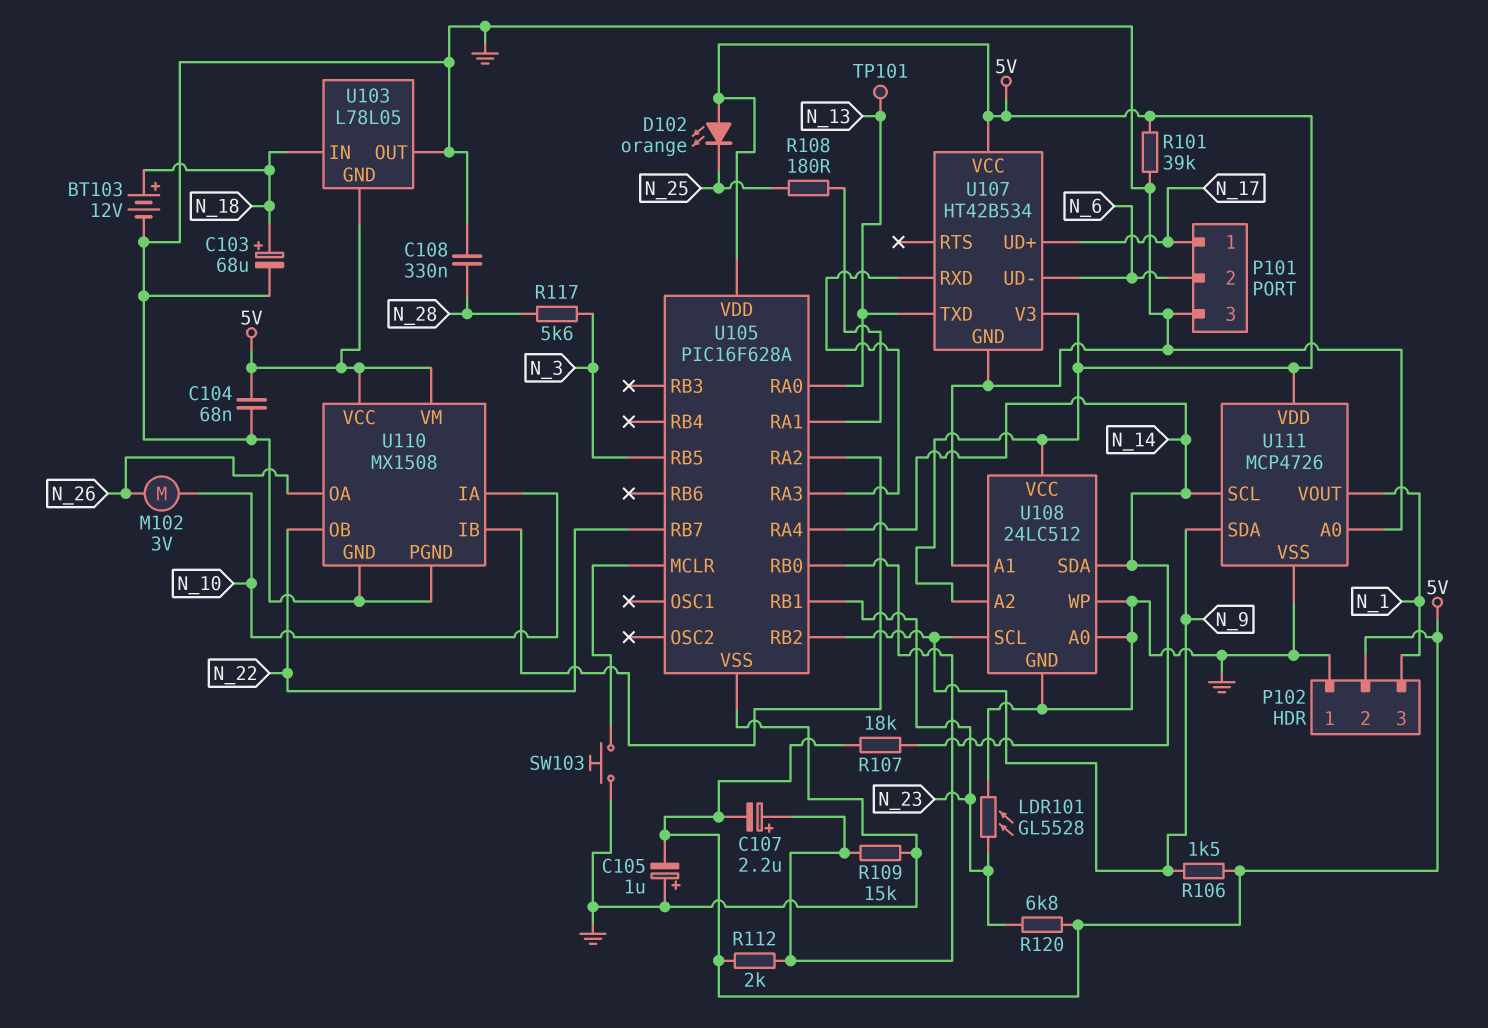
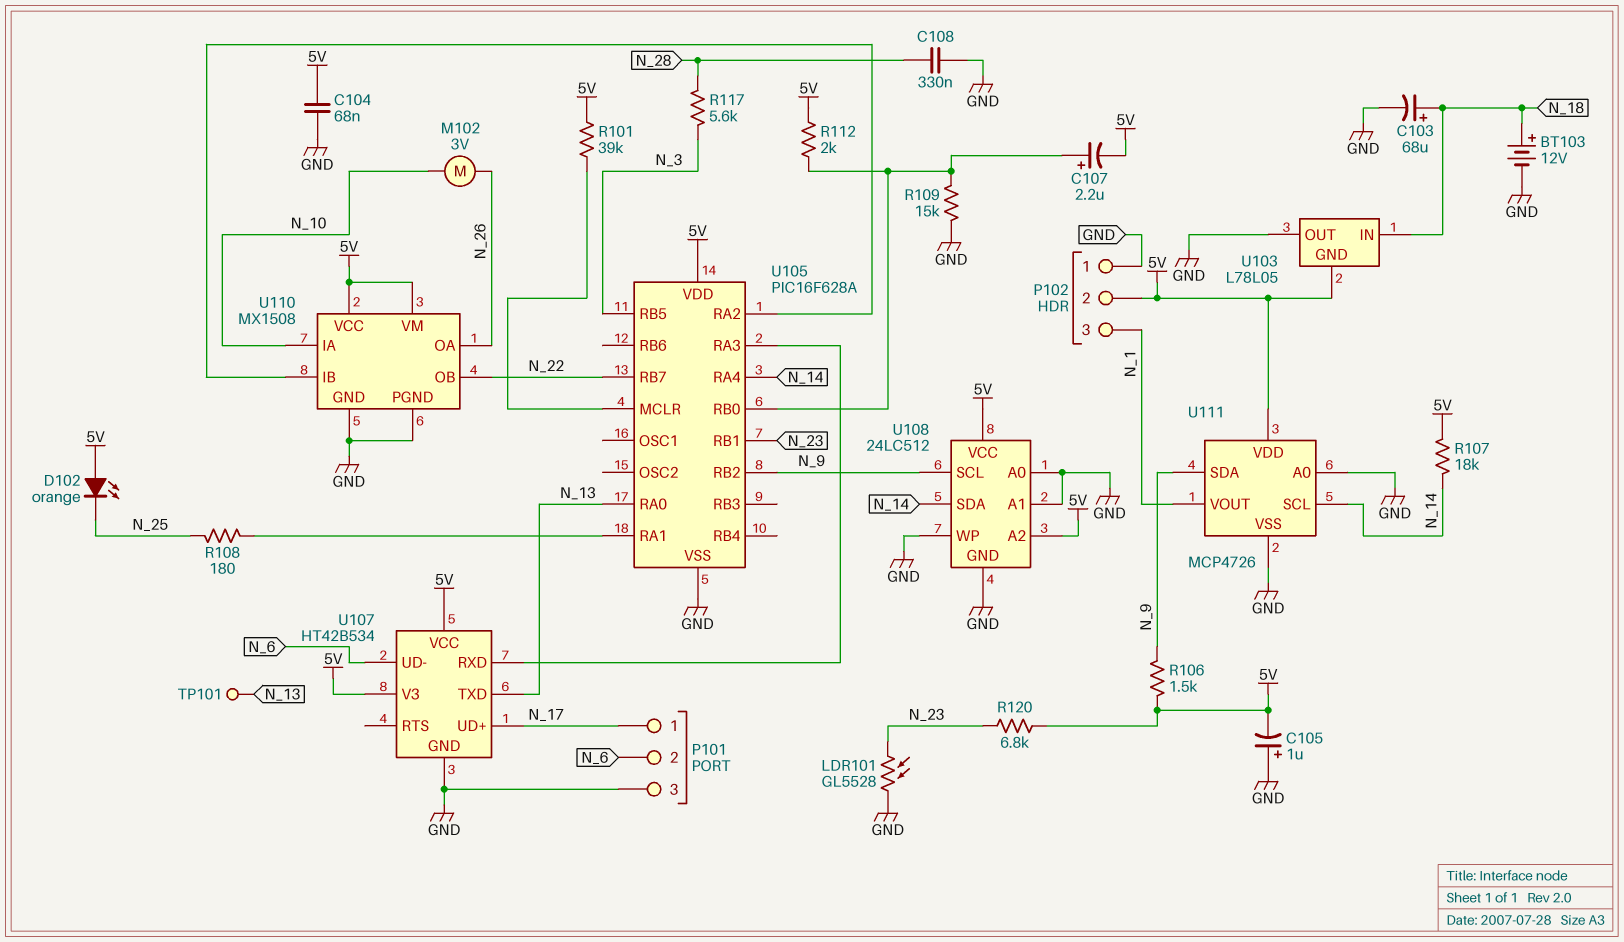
R101: 39k (5V, GND) -> 39k (5V, U105/MCLR)
SW103: button (GND, U105/MCLR) -> none

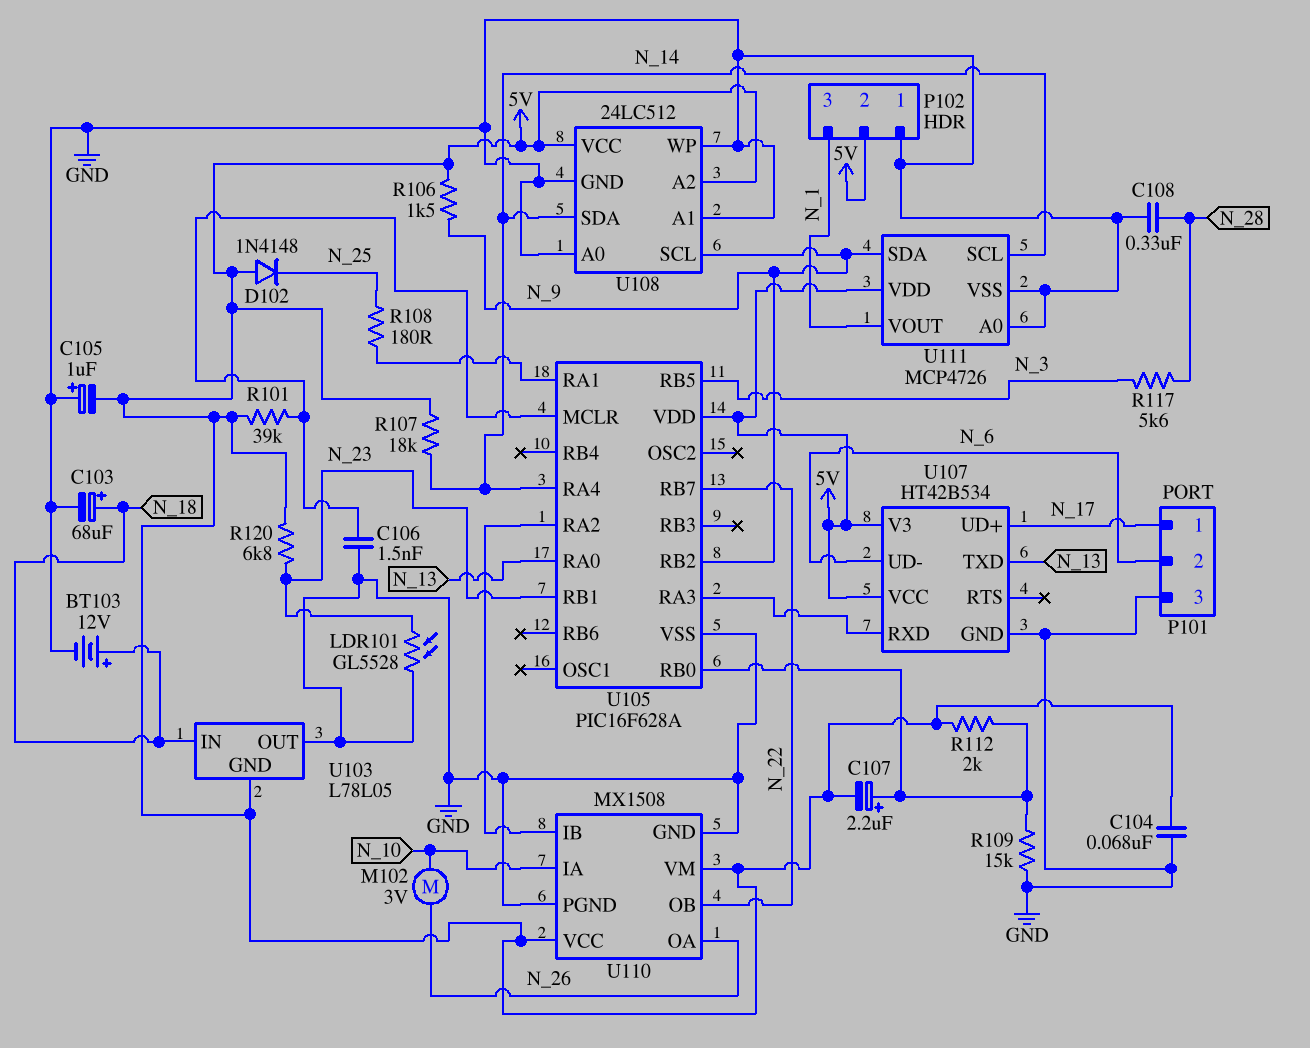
C106: none -> 1.5nF (GND, U105/MCLR)
D102: LED orange (A 5V, K N_25) -> diode 1N4148 (A 5V, K N_25)
TP101: test point (N_13) -> none

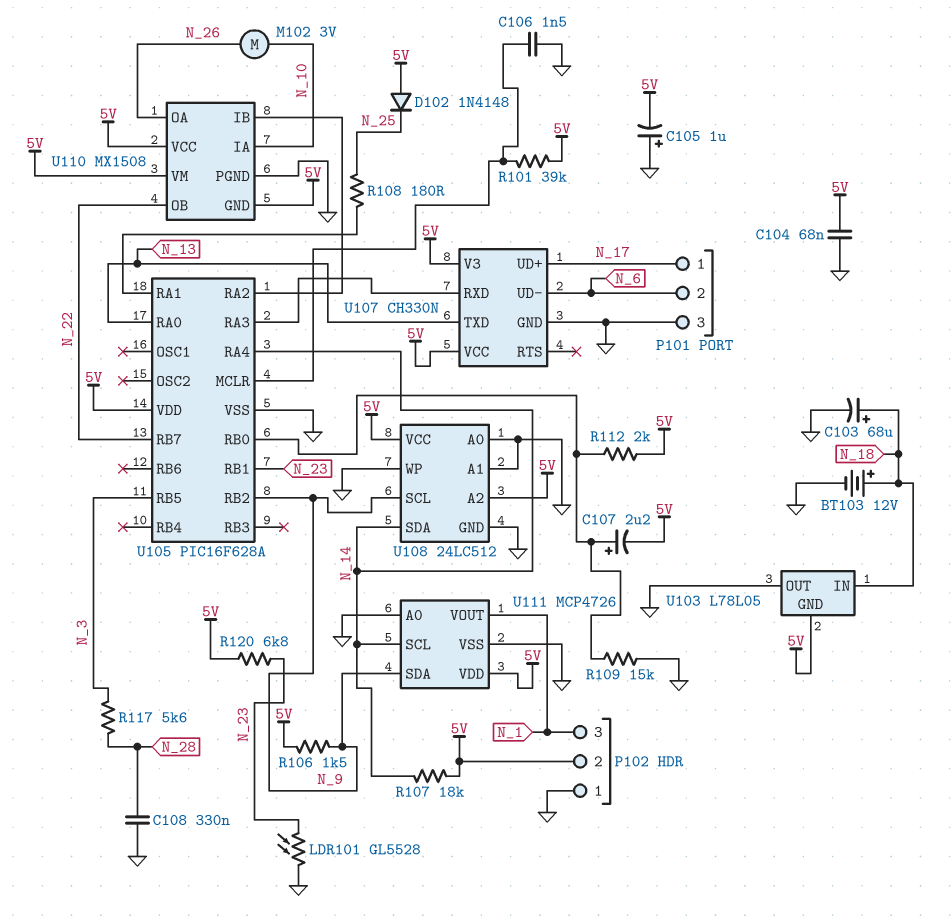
U107: HT42B534 -> CH330N
U110 pin GND: GND -> 5V

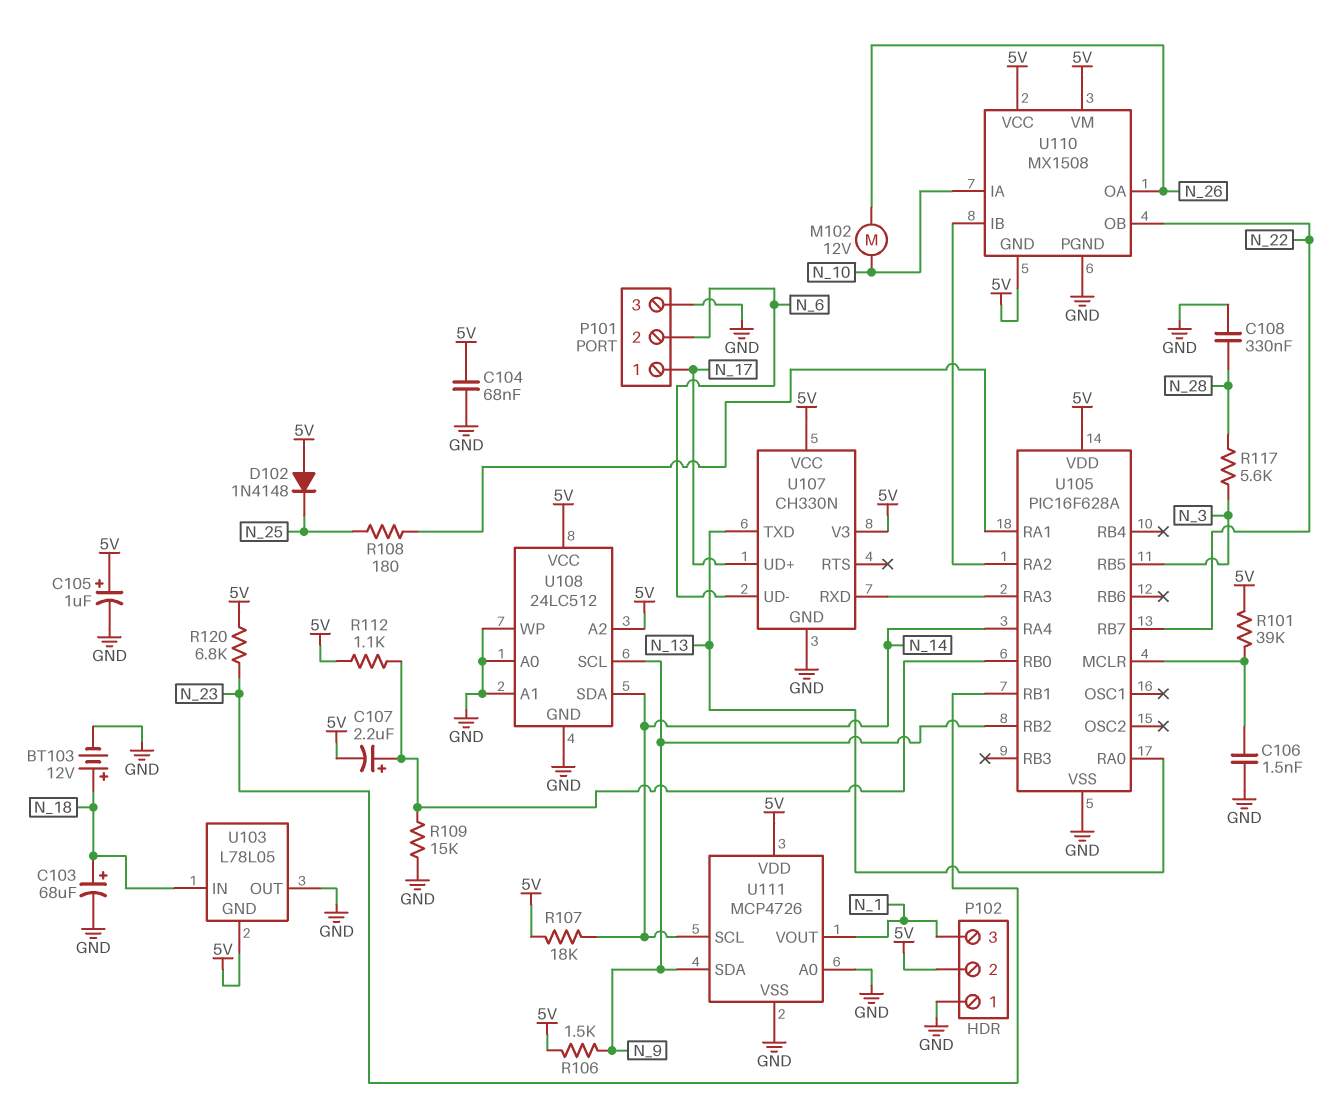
C105: 1uF (plus GND, minus 5V) -> 1uF (plus 5V, minus GND)
LDR101: GL5528 (GND, N_23) -> none
M102: motor 3V (N_10, N_26) -> motor 12V (N_10, N_26)
R112: 2k (5V, U105/RB0) -> 1.1k (5V, U105/RB0)

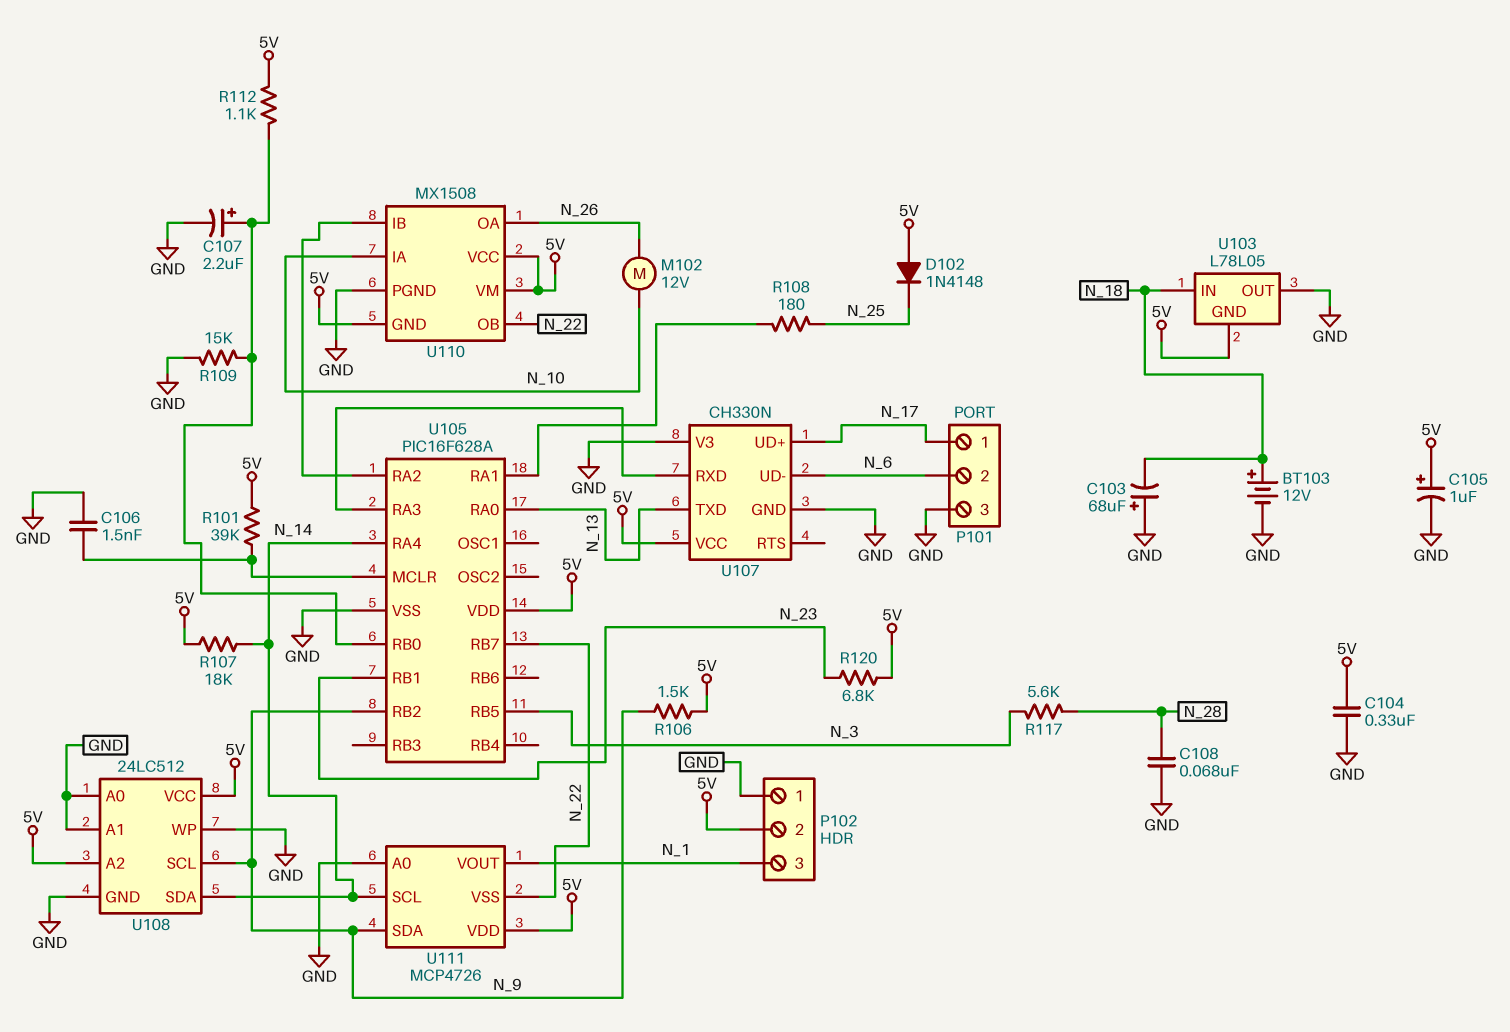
C103: 68uF (plus N_18, minus GND) -> 68uF (plus GND, minus N_18)
C104: 68nF (5V, GND) -> 330nF (5V, GND)
C107: 2.2uF (plus U105/RB0, minus 5V) -> 2.2uF (plus U105/RB0, minus GND)
C108: 330nF (GND, N_28) -> 68nF (GND, N_28)
U107 pin V3: 5V -> GND
U111 pin VSS: GND -> N_22

